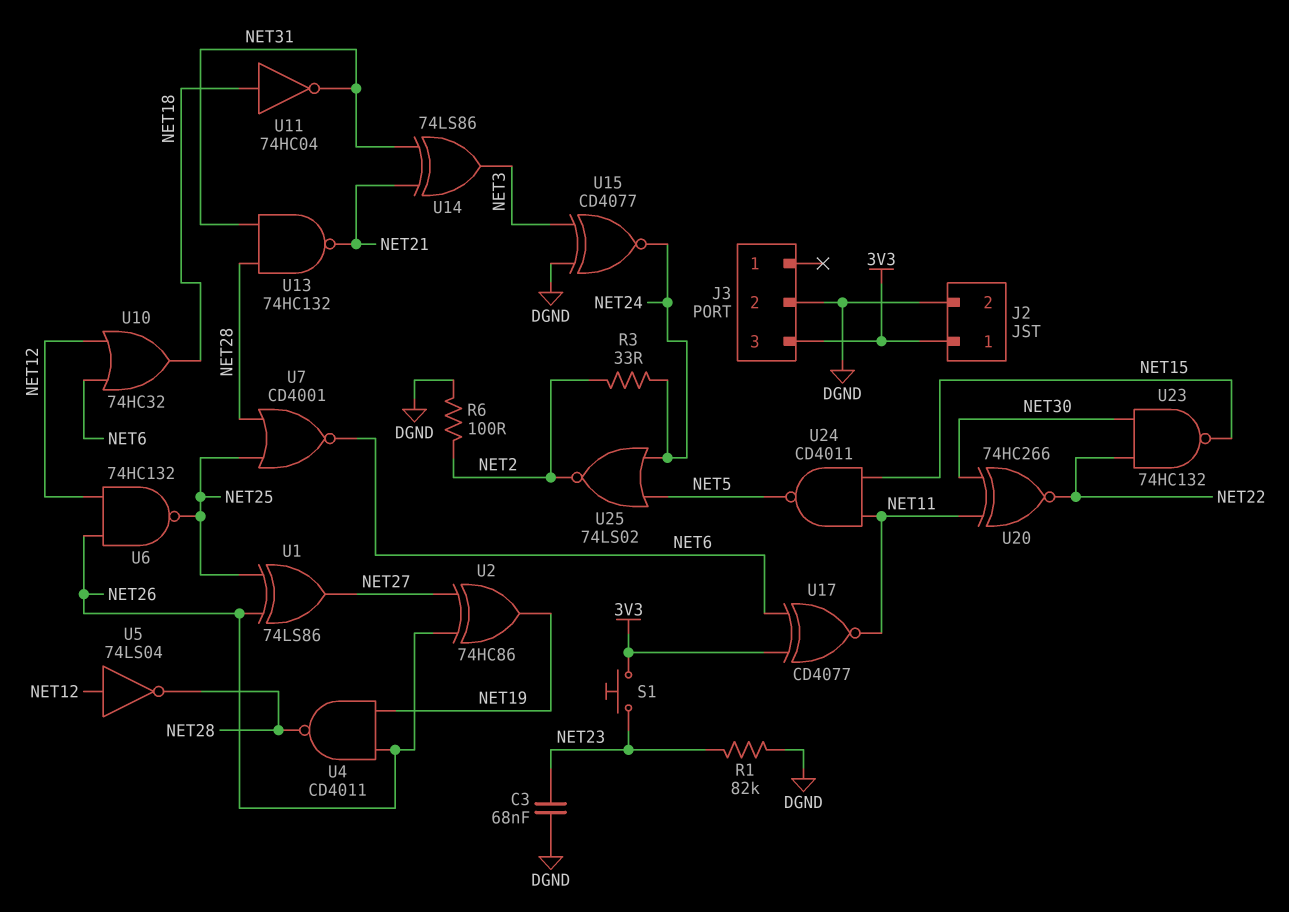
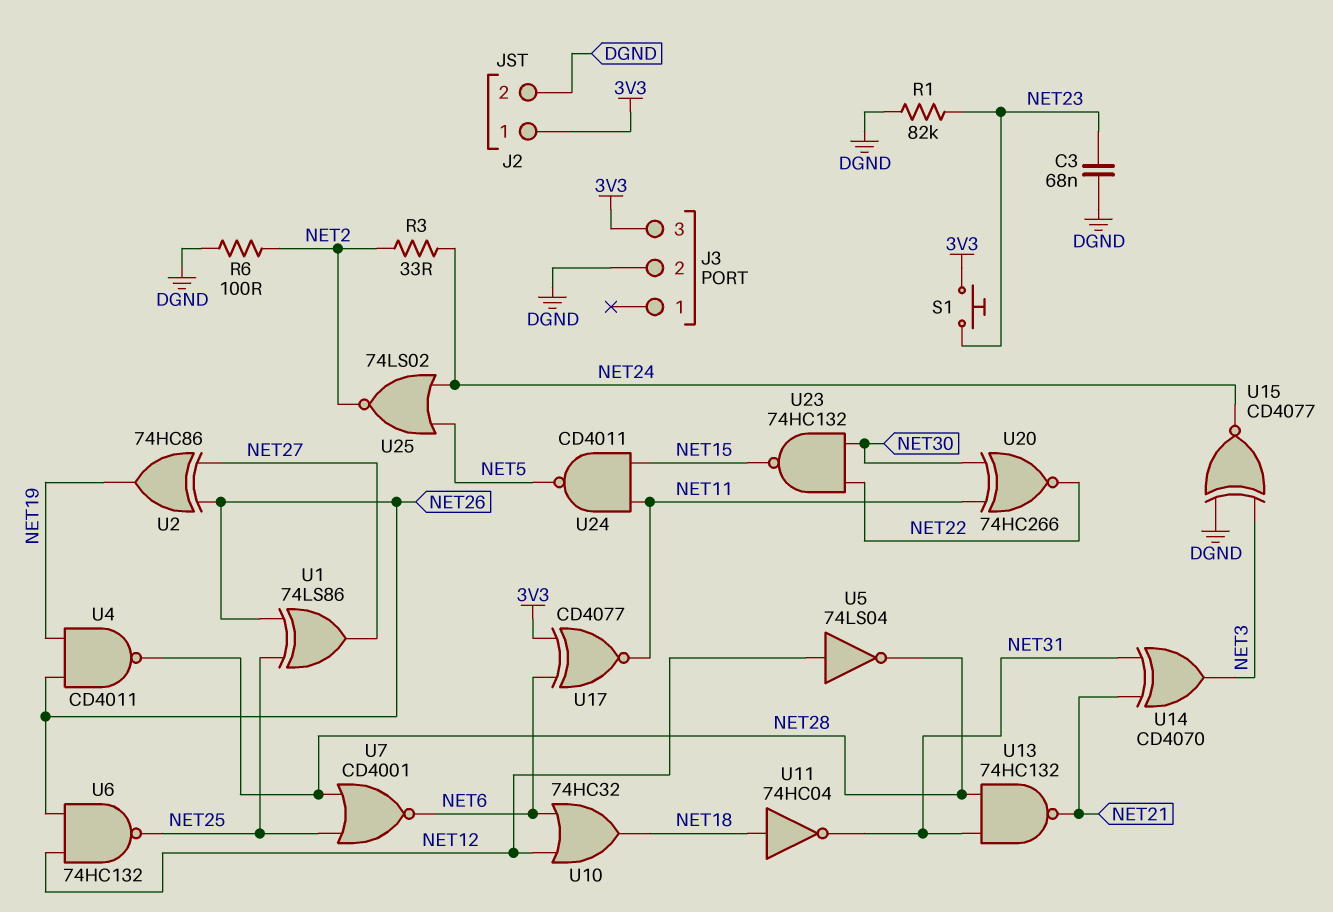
U14: XOR 74LS86 (in NET21, in NET31, out NET3) -> XOR CD4070 (in NET21, in NET31, out NET3)

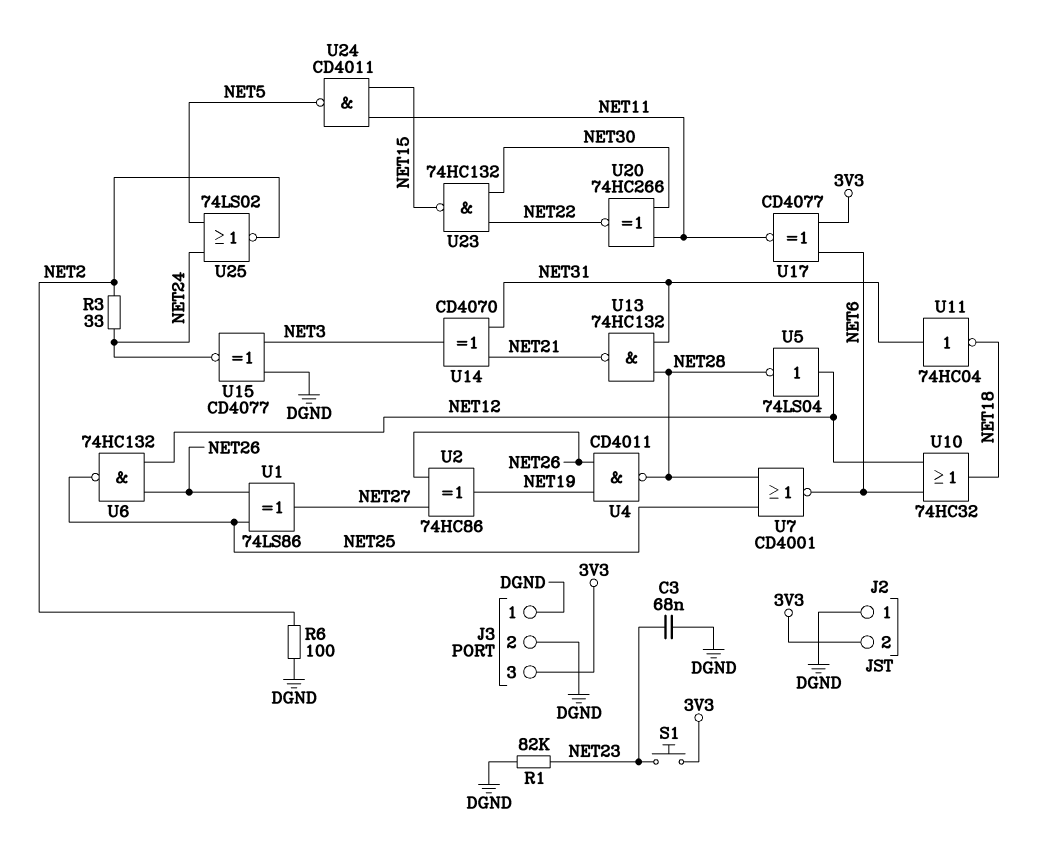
J2 pin 1: 3V3 -> DGND
J2 pin 2: DGND -> 3V3
J3 pin 1: none -> DGND
U11: NOT 74HC04 (in NET18, out NET31) -> NOT 74HC04 (in NET31, out NET18)

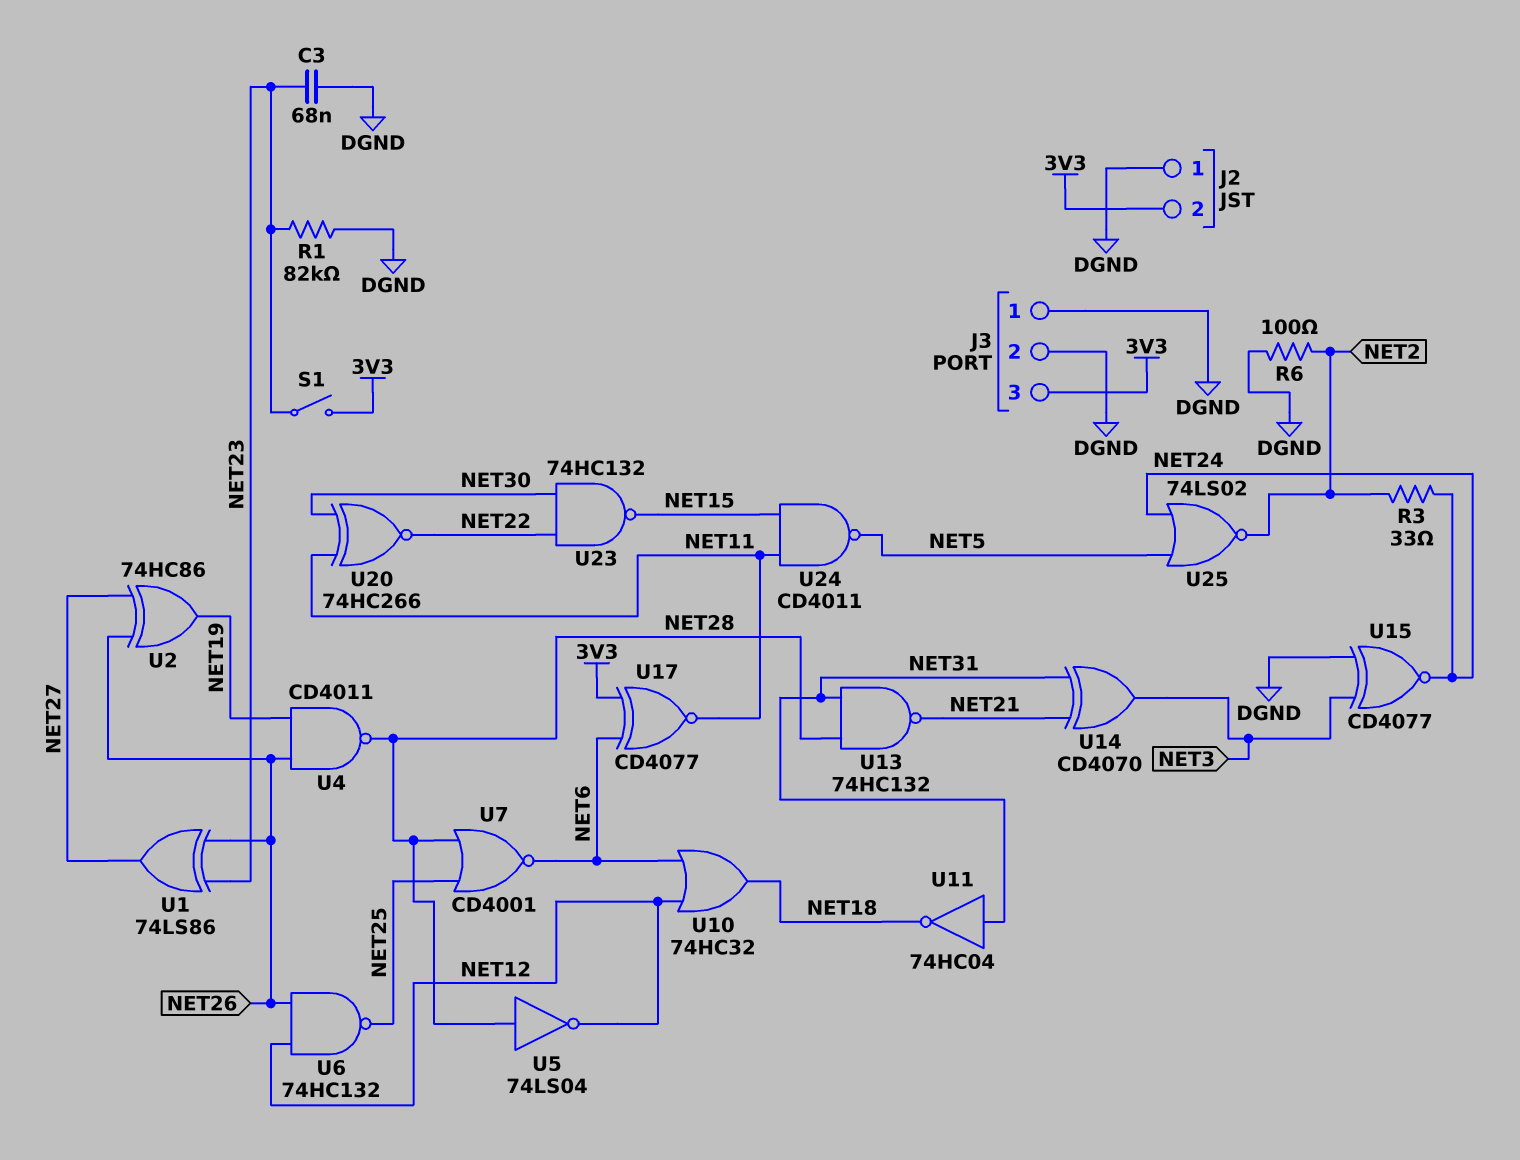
S1: button (3V3, NET23) -> switch (3V3, NET23)
U1: XOR 74LS86 (in NET25, in NET26, out NET27) -> XOR 74LS86 (in NET23, in NET26, out NET27)
U5: NOT 74LS04 (in NET12, out NET28) -> NOT 74LS04 (in NET28, out NET12)

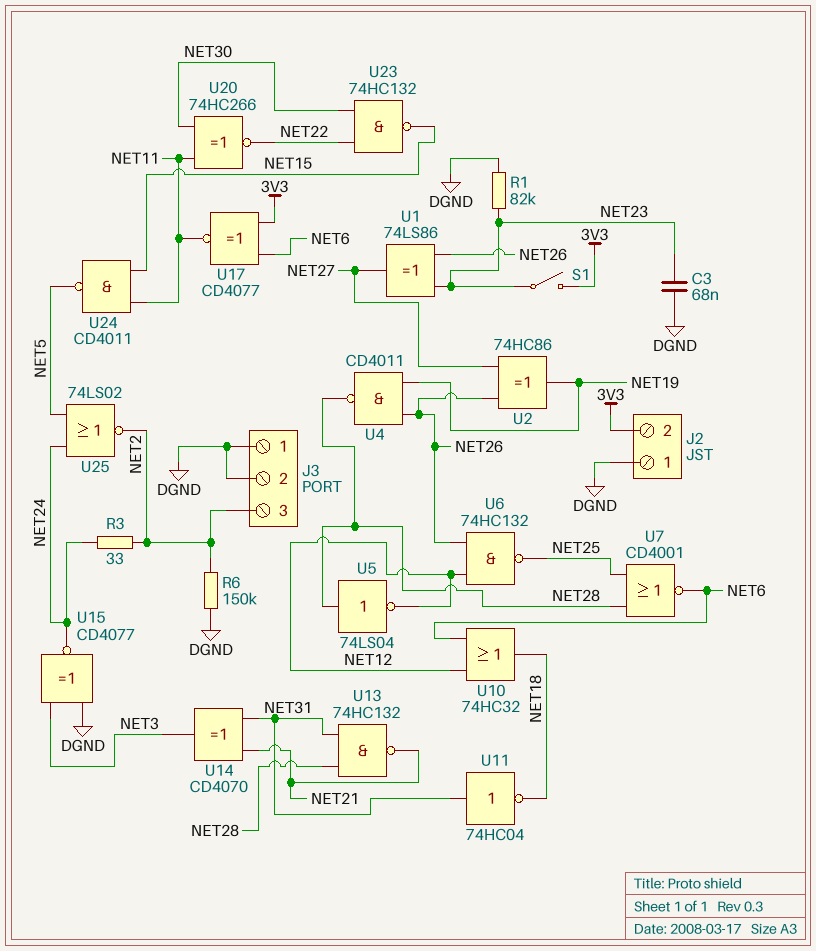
J3 pin 3: 3V3 -> NET2
R6: 100 (DGND, NET2) -> 150k (DGND, NET2)

